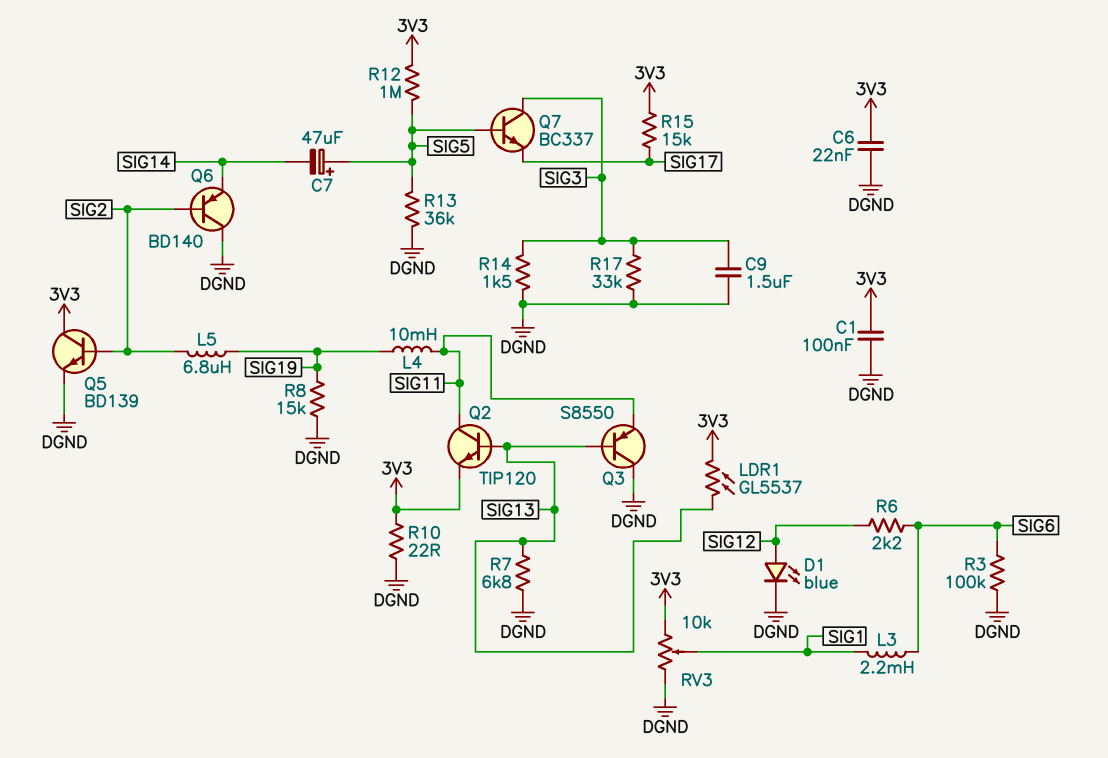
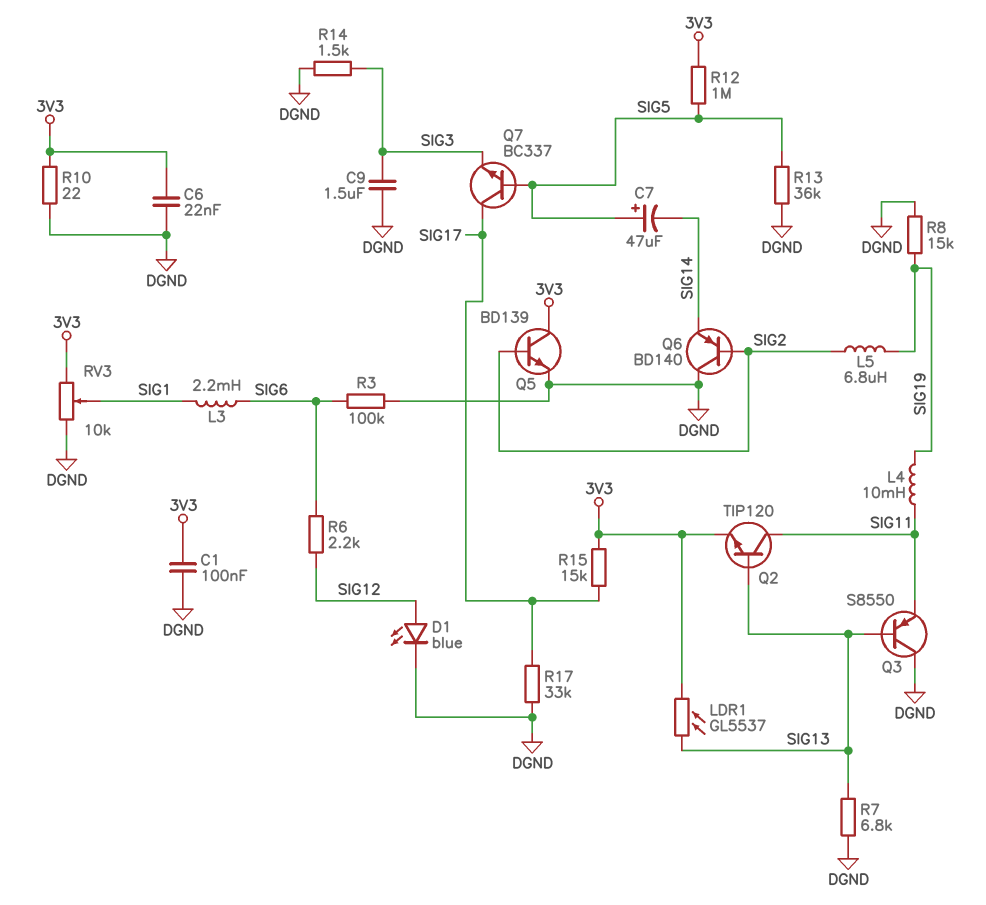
Q7: NPN BC337 (B SIG5, C SIG3, E SIG17) -> NPN BC337 (B SIG5, C SIG17, E SIG3)
R17: 33k (DGND, SIG3) -> 33k (DGND, SIG17)

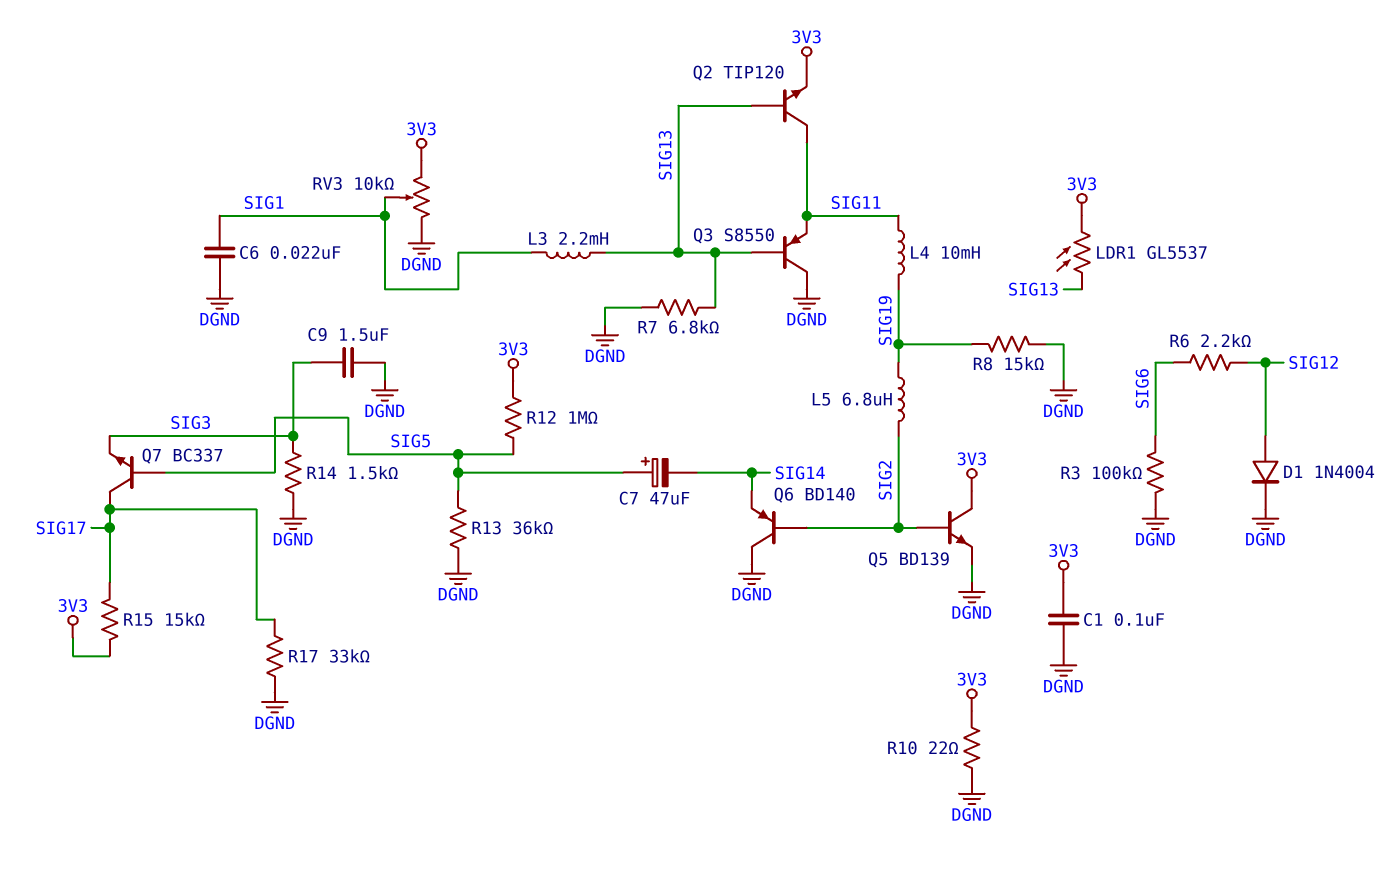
C6: 22nF (3V3, DGND) -> 22nF (DGND, SIG1)
D1: LED blue (A SIG12, K DGND) -> diode 1N4004 (A SIG12, K DGND)
L3: 2.2mH (SIG1, SIG6) -> 2.2mH (SIG1, SIG13)

